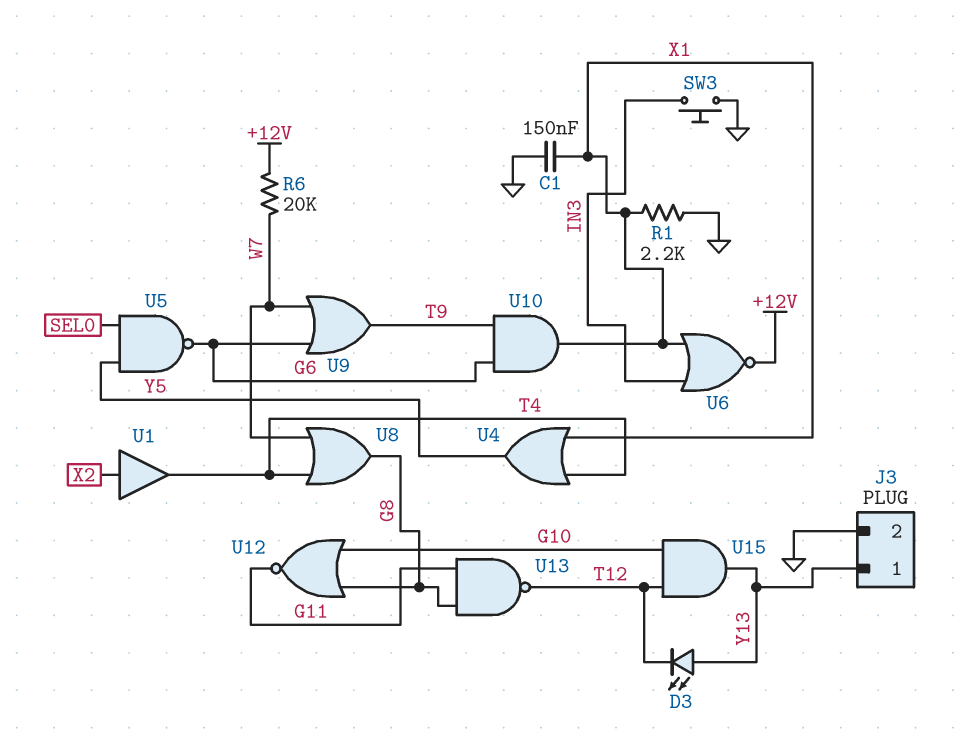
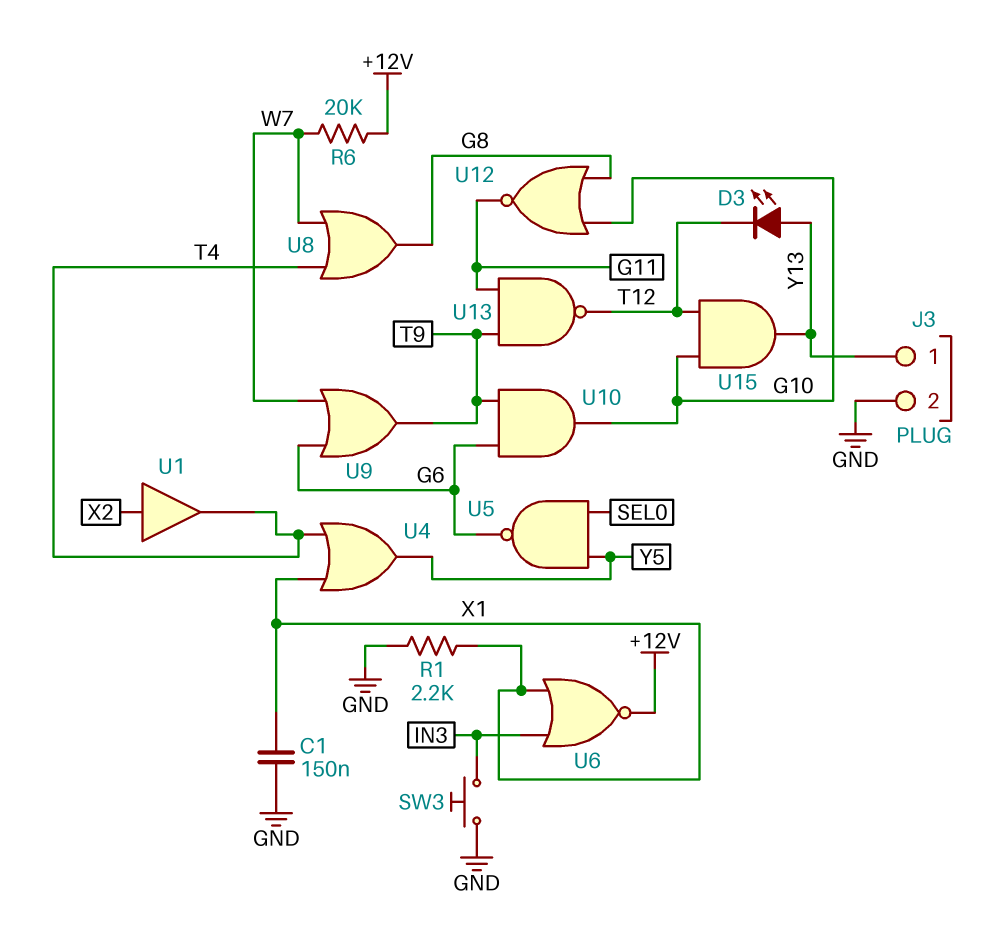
U10: AND (in G6, in T9, out X1) -> AND (in G6, in T9, out G10)
U13: NAND (in G8, in G11, out T12) -> NAND (in G11, in T9, out T12)

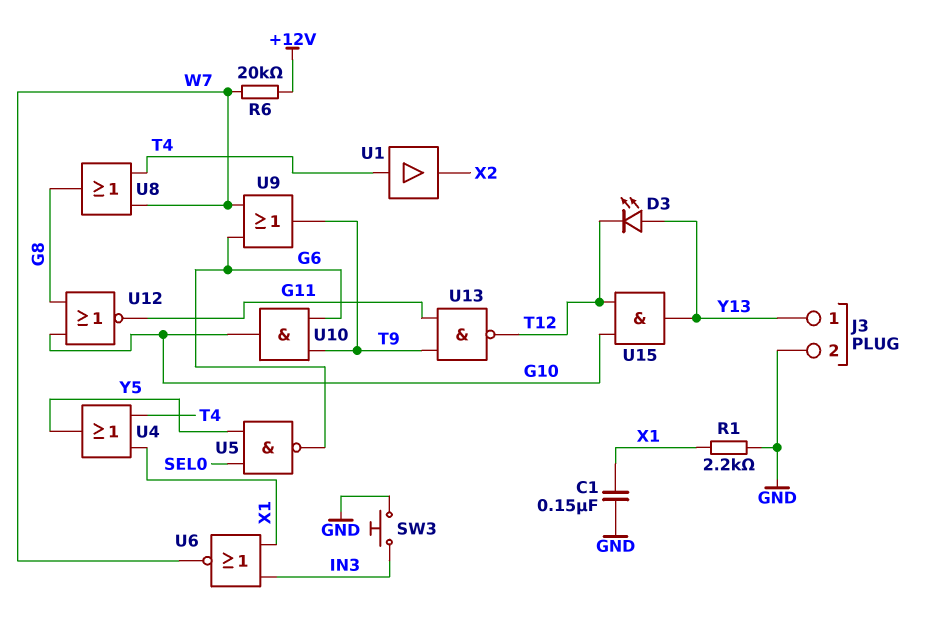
U1: buffer (in X2, out T4) -> buffer (in T4, out X2)
U6: NOR (in IN3, in X1, out +12V) -> NOR (in IN3, in X1, out W7)

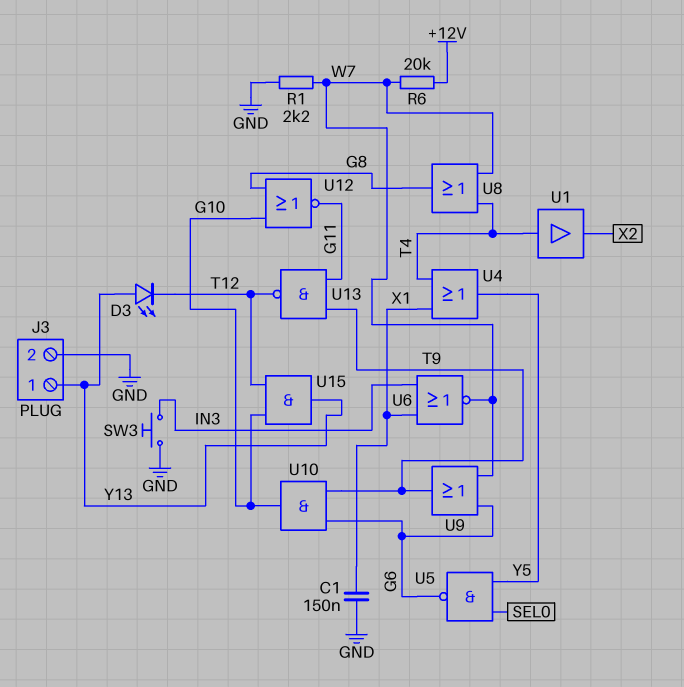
R1: 2.2k (GND, X1) -> 2.2k (GND, W7)

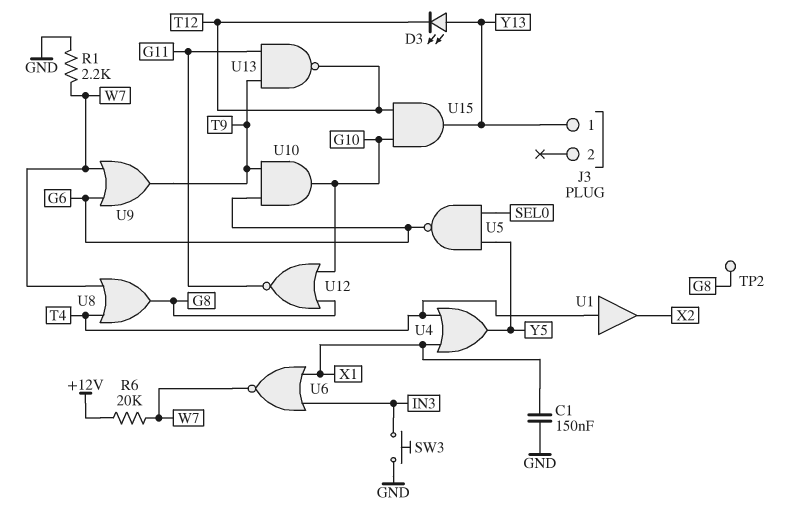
J3 pin 2: GND -> none
TP2: none -> test point (G8)

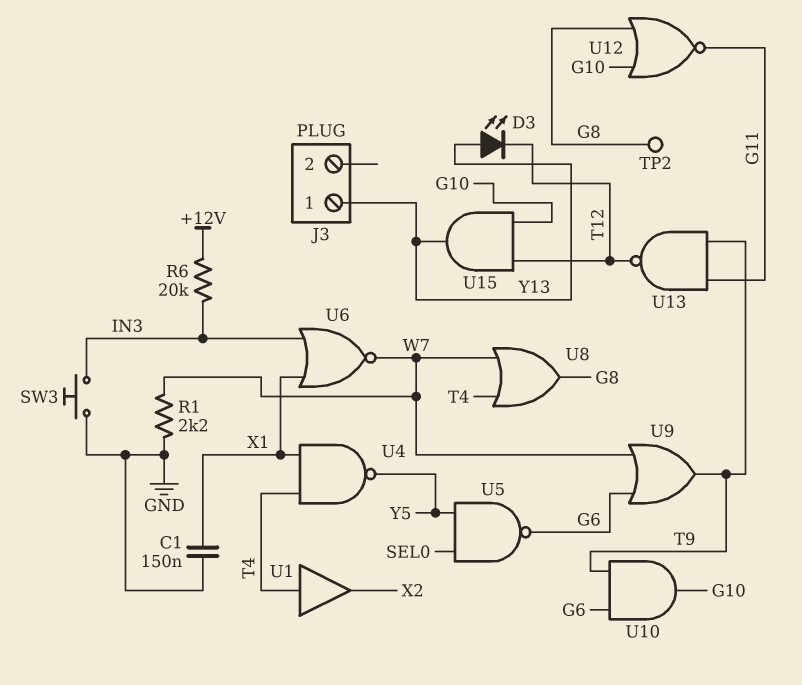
R6: 20k (+12V, W7) -> 20k (+12V, IN3)
U4: OR (in T4, in X1, out Y5) -> NAND (in T4, in X1, out Y5)

